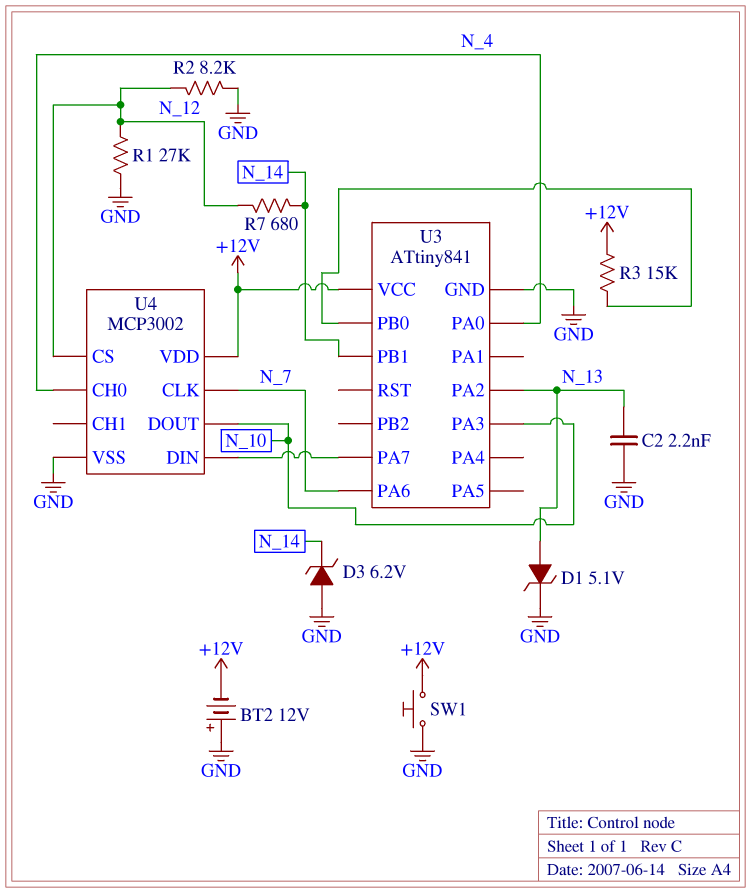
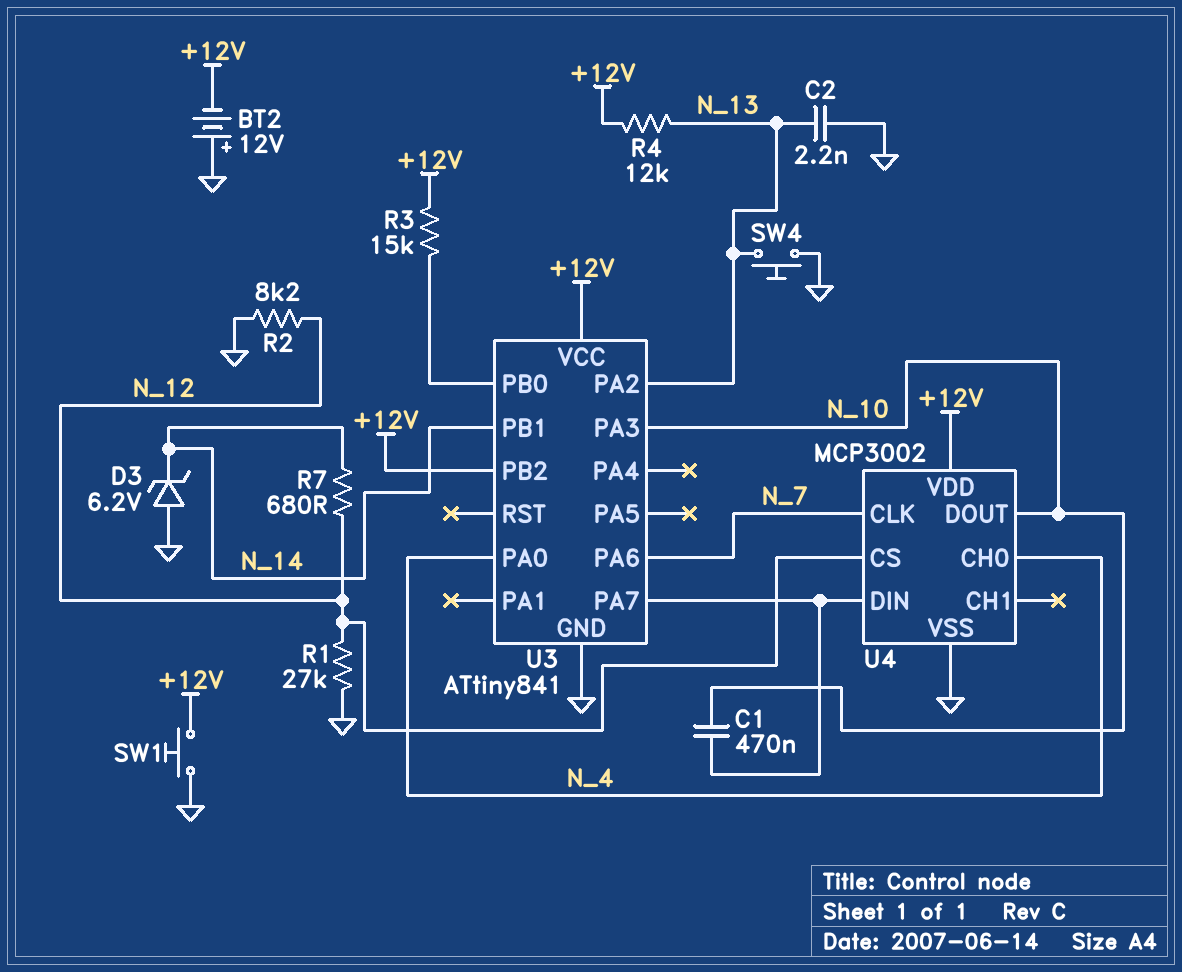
C1: none -> 470nF (N_10, U3/PA7)
D1: zener 5.1V (A N_13, K GND) -> none
R4: none -> 12k (+12V, N_13)
SW4: none -> button (GND, N_13)
U3 pin PB2: none -> +12V

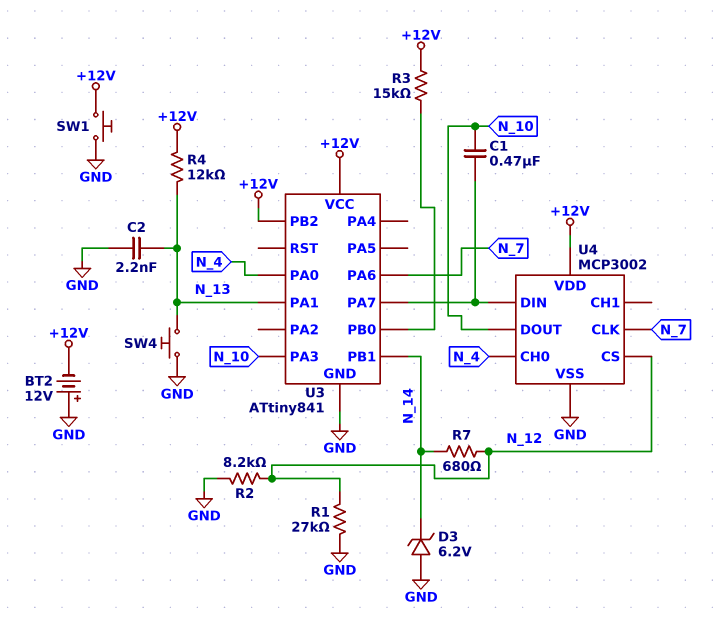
U3 pin PA1: none -> N_13
U3 pin PA2: N_13 -> none

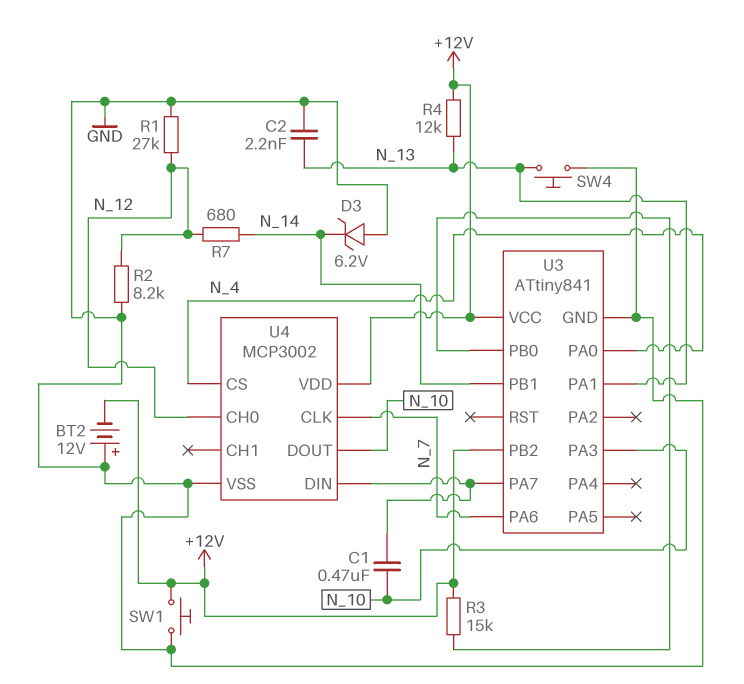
U4 pin CH0: N_4 -> N_12
U4 pin CS: N_12 -> N_4

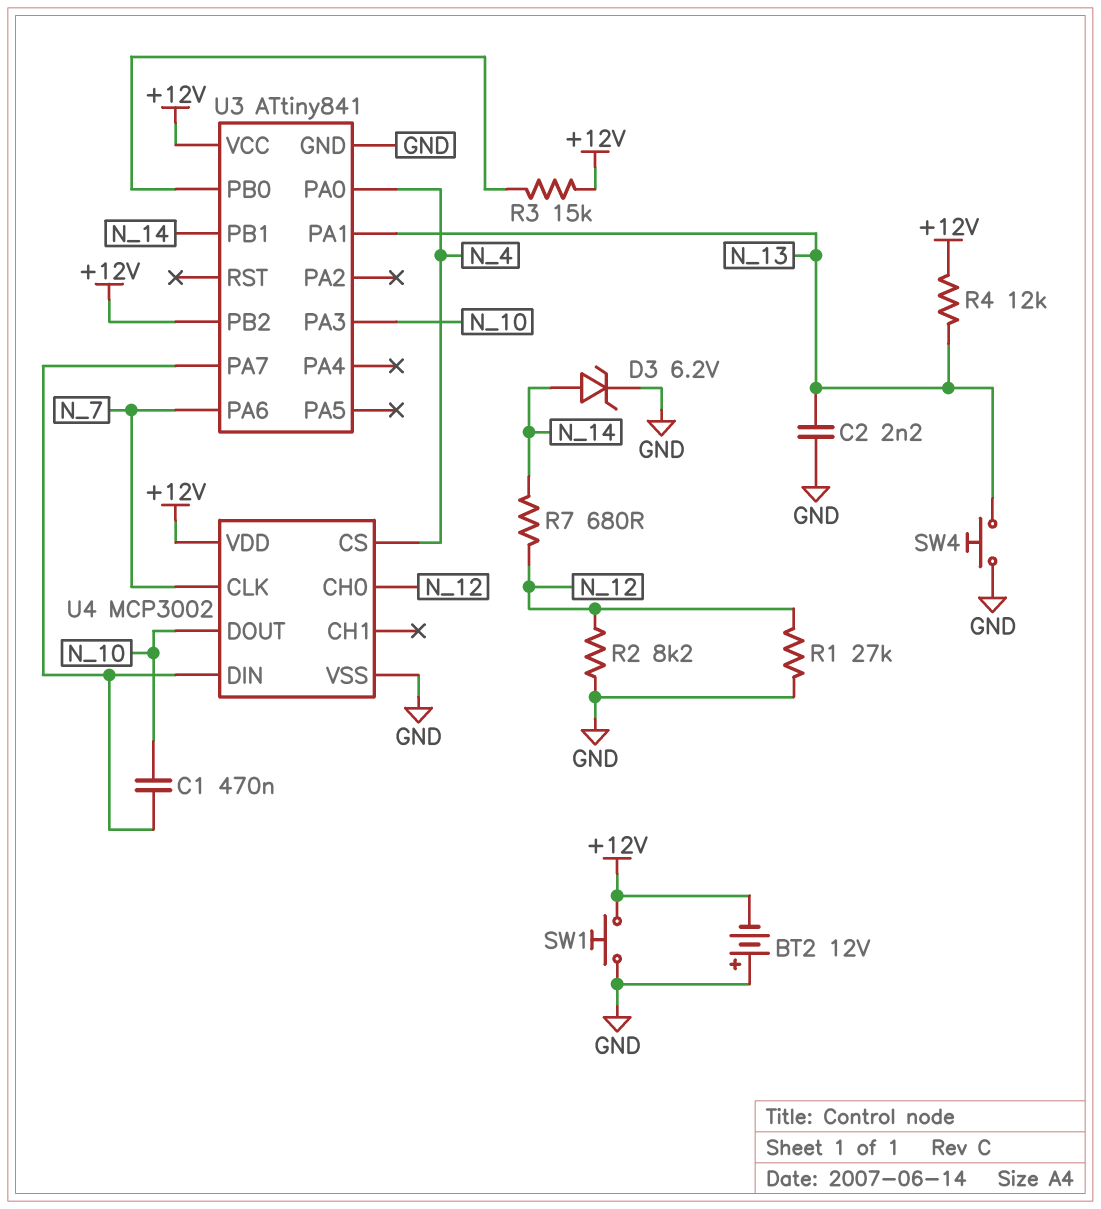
D3: zener 6.2V (A GND, K N_14) -> zener 6.2V (A N_14, K GND)

